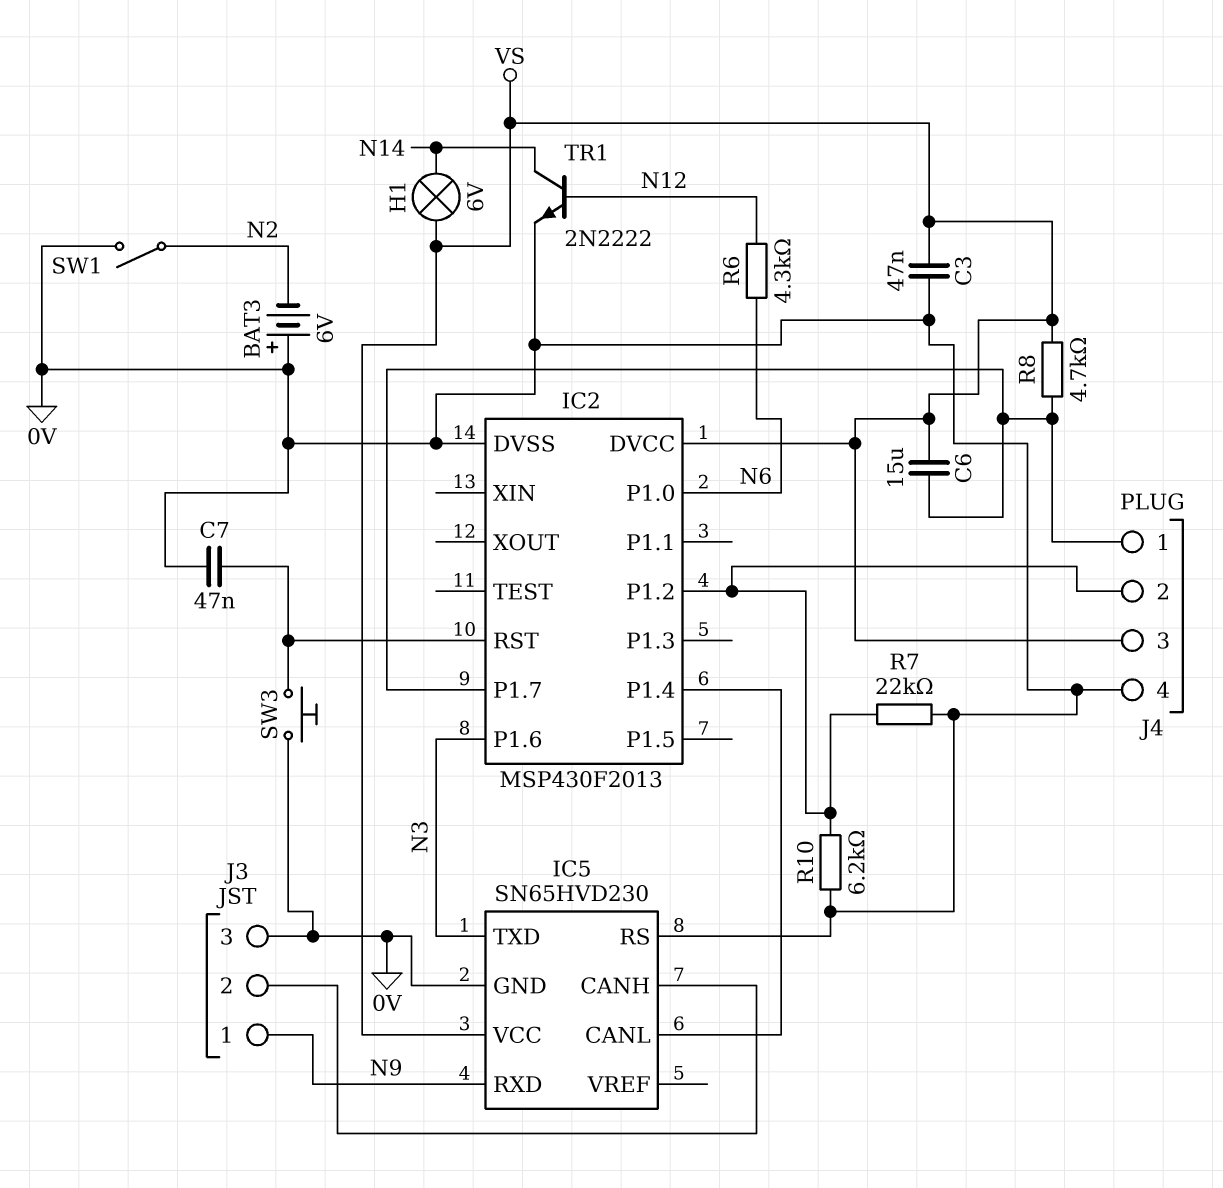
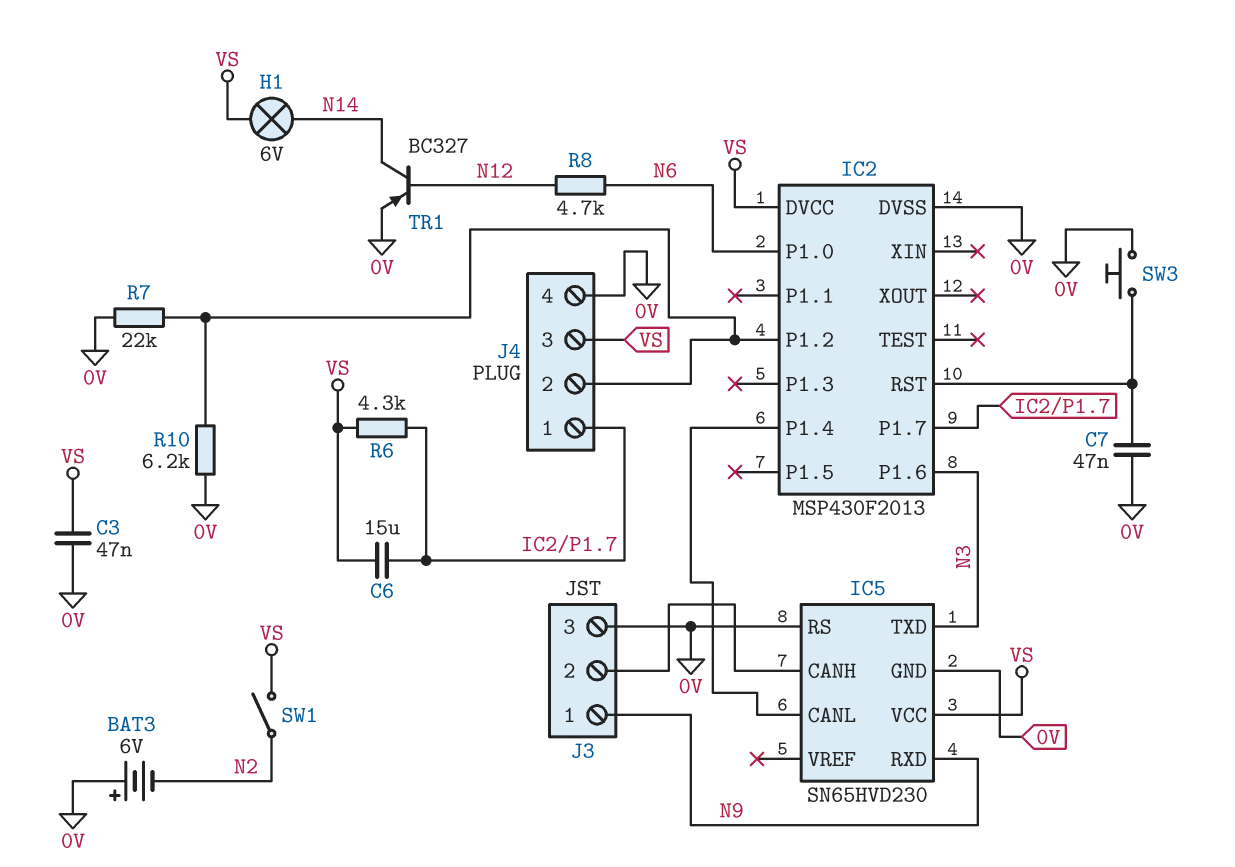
R6: 4.3k (N6, N12) -> 4.3k (IC2/P1.7, VS)
R8: 4.7k (IC2/P1.7, VS) -> 4.7k (N6, N12)
SW1: switch (0V, N2) -> switch (N2, VS)
TR1: NPN 2N2222 (B N12, C N14, E 0V) -> PNP BC327 (B N12, C N14, E 0V)

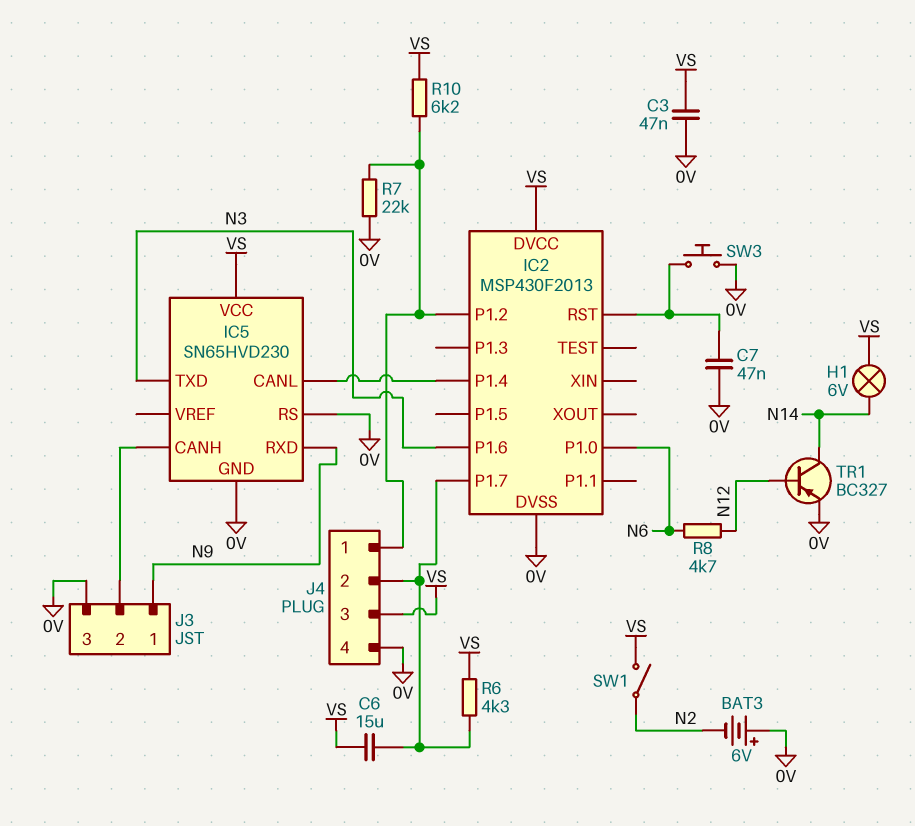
J4 pin 1: IC2/P1.7 -> IC2/P1.2
J4 pin 2: IC2/P1.2 -> IC2/P1.7
R10: 6.2k (0V, IC2/P1.2) -> 6.2k (IC2/P1.2, VS)

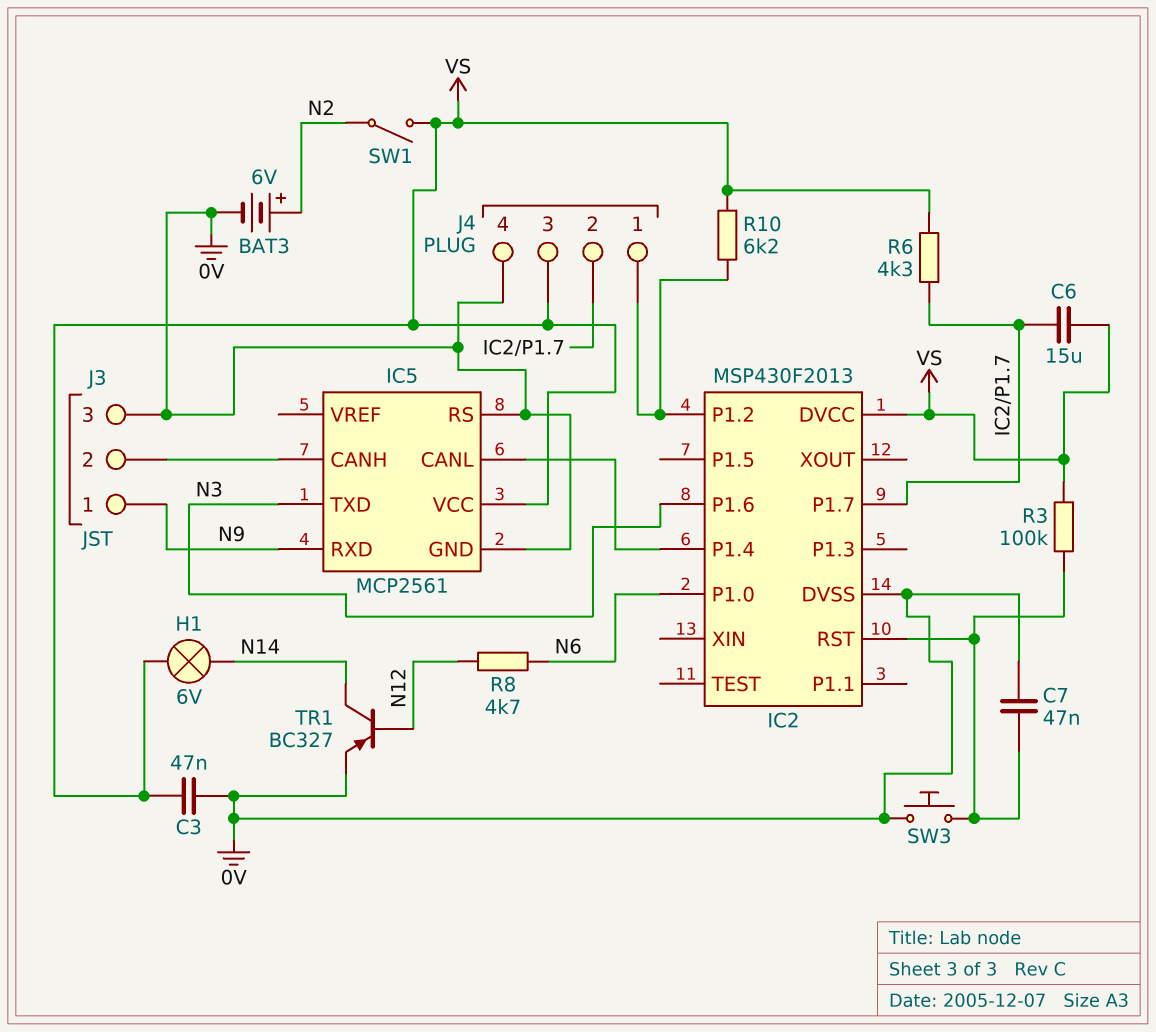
BAT3: 6V (plus 0V, minus N2) -> 6V (plus N2, minus 0V)
IC5: SN65HVD230 -> MCP2561
R3: none -> 100k (IC2/RST, VS)
R7: 22k (0V, IC2/P1.2) -> none

